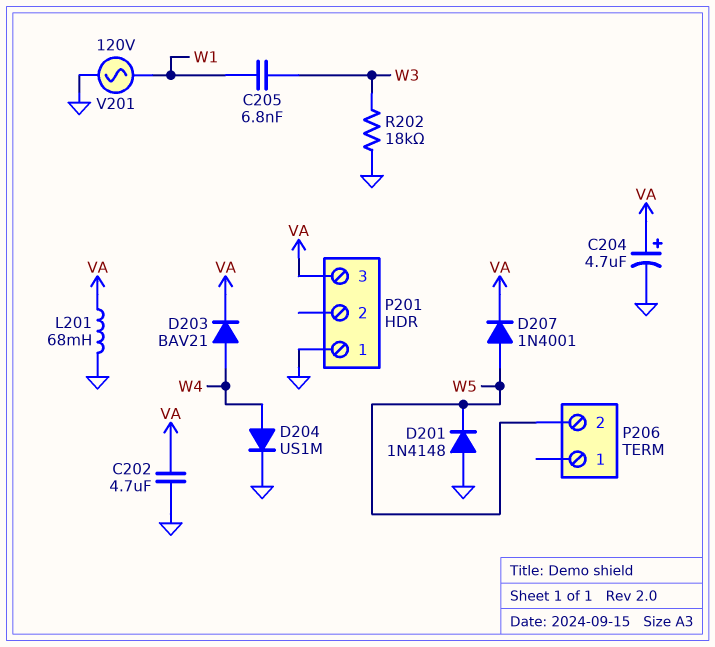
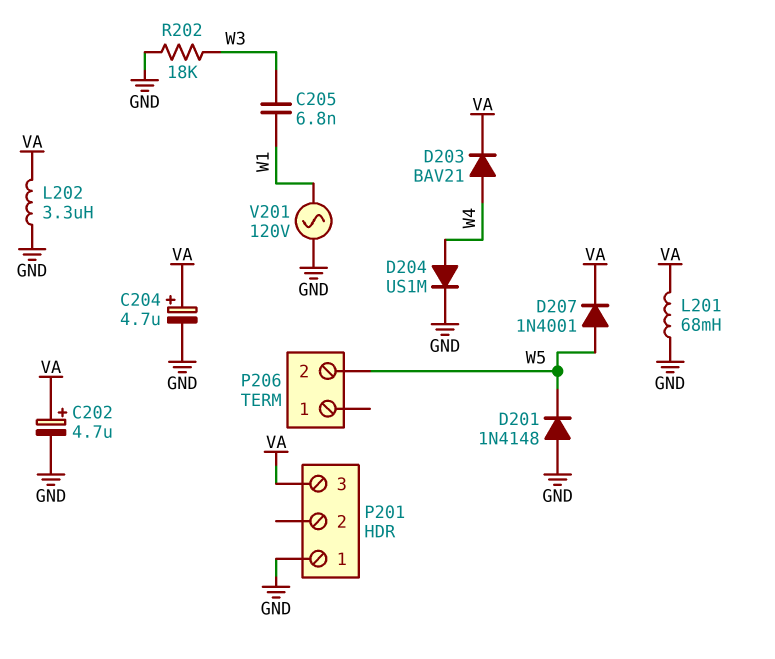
C202: 4.7uF (GND, VA) -> 4.7uF (plus VA, minus GND)
L202: none -> 3.3uH (GND, VA)

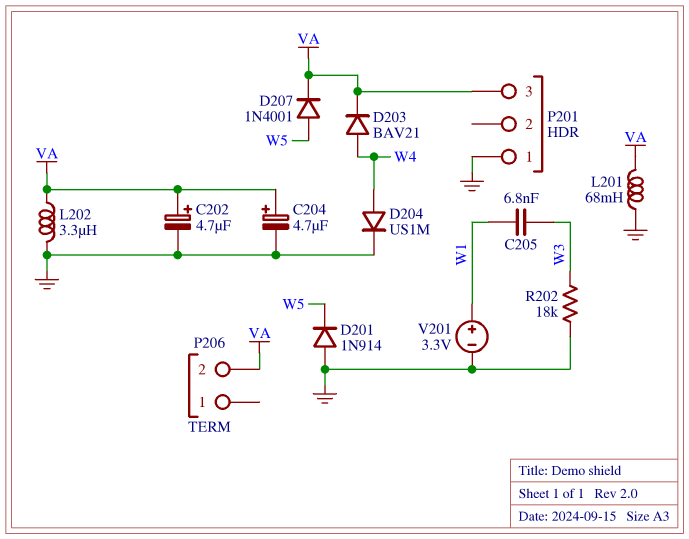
D201: diode 1N4148 (A GND, K W5) -> diode 1N914 (A GND, K W5)
P206 pin 2: W5 -> VA
V201: AC 120V (GND, W1) -> 3.3V (plus W1, minus GND)

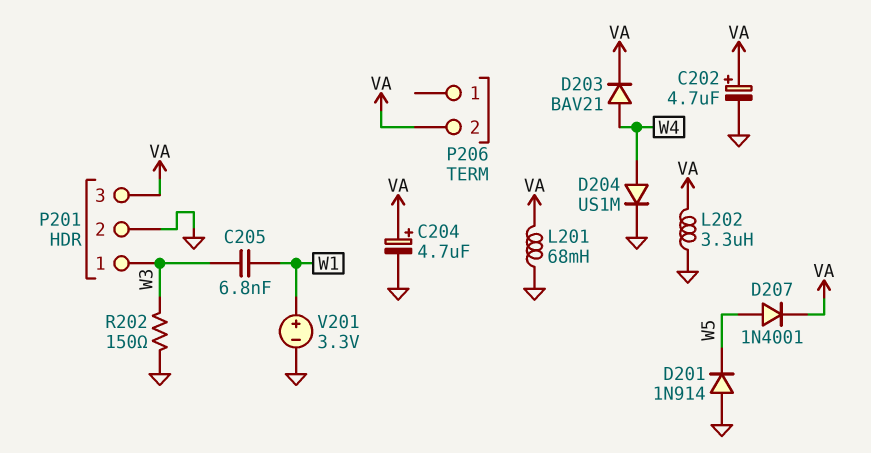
P201 pin 1: GND -> W3
P201 pin 2: none -> GND
R202: 18k (GND, W3) -> 150 (GND, W3)

